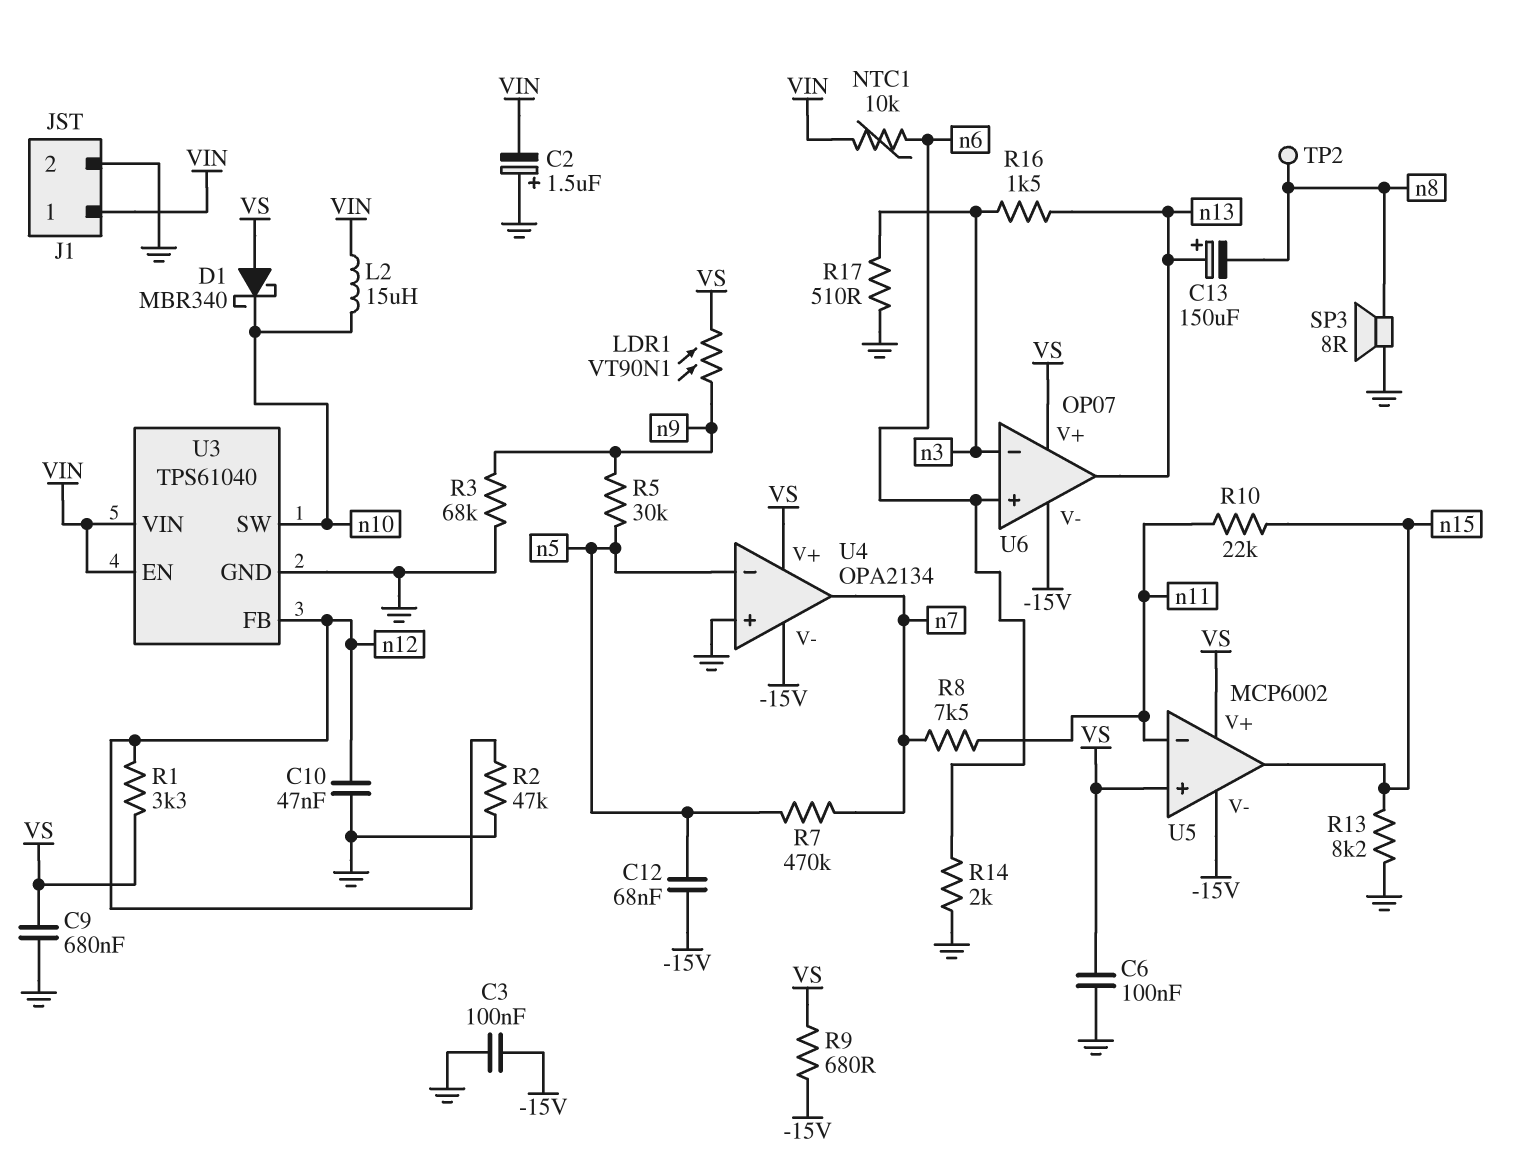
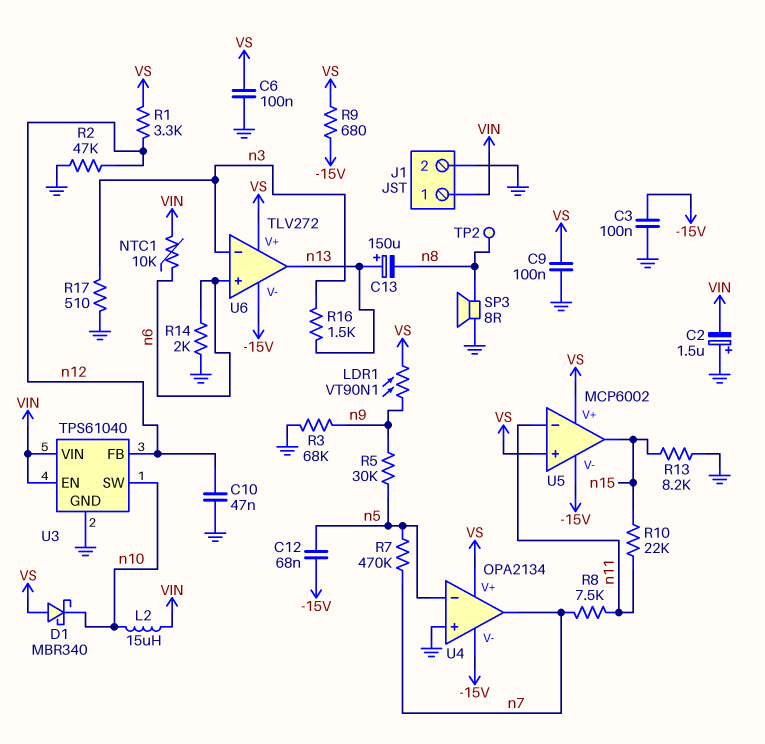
C9: 680nF (GND, VS) -> 100nF (GND, VS)
U6: OP07 -> TLV272

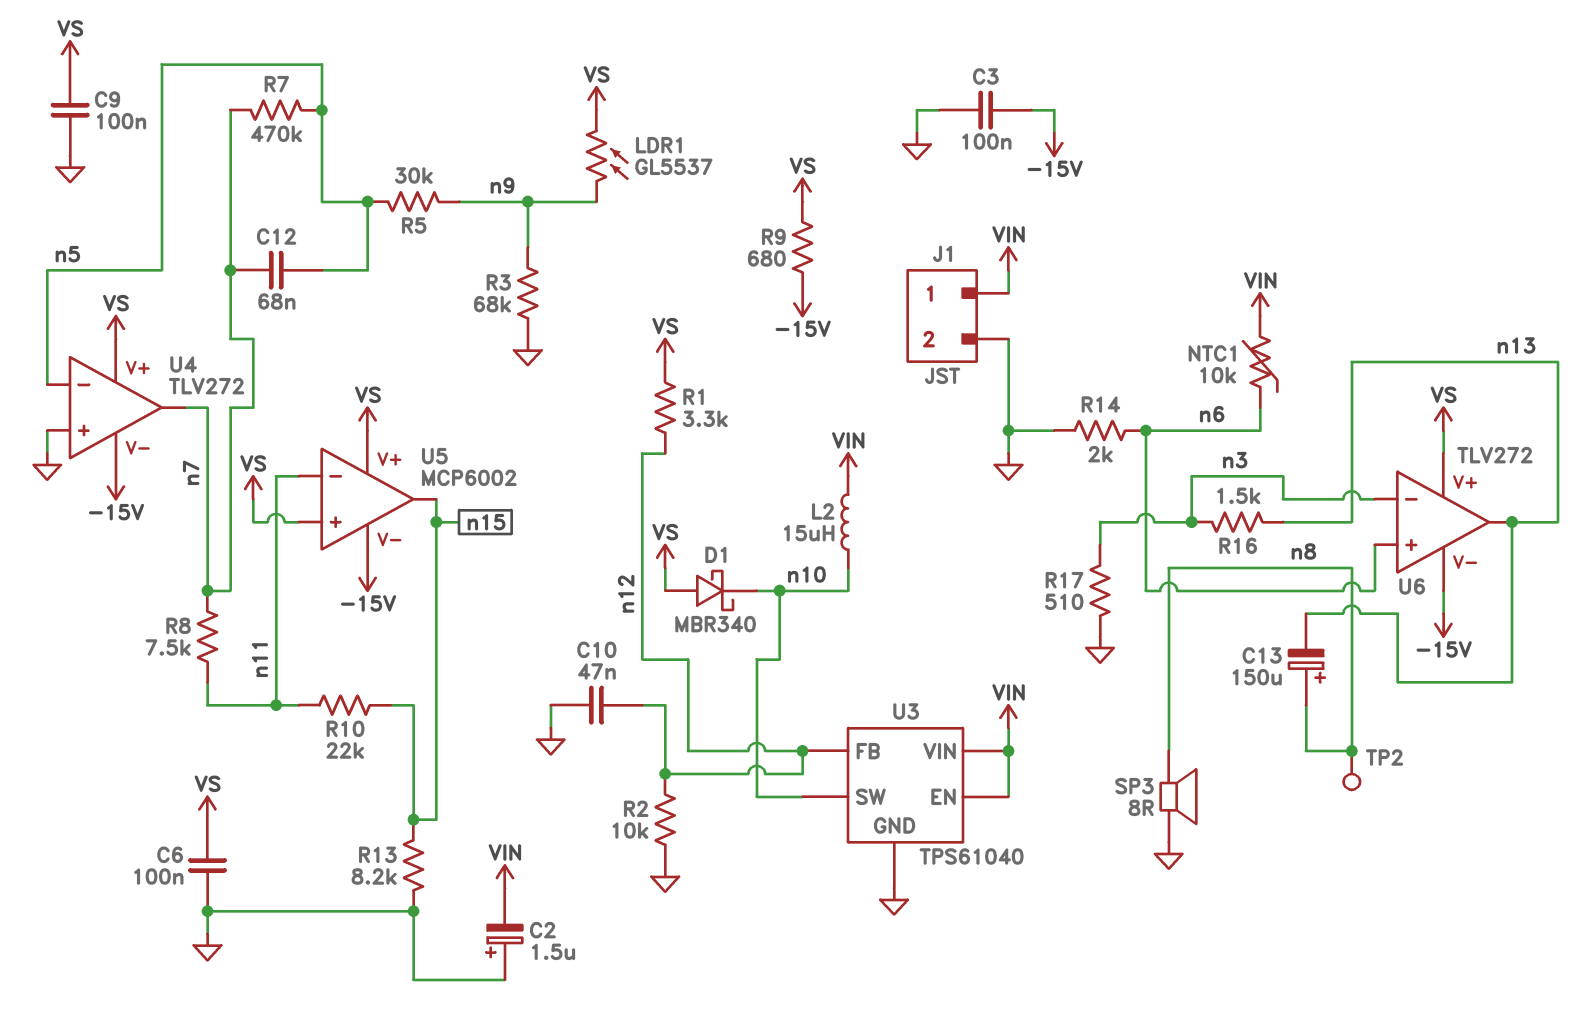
C12: 68nF (-15V, n5) -> 68nF (n5, n7)
C13: 150uF (plus n13, minus n8) -> 150uF (plus n8, minus n13)
LDR1: VT90N1 (VS, n9) -> GL5537 (VS, n9)
R2: 47k (GND, n12) -> 10k (GND, n12)
U4: OPA2134 -> TLV272

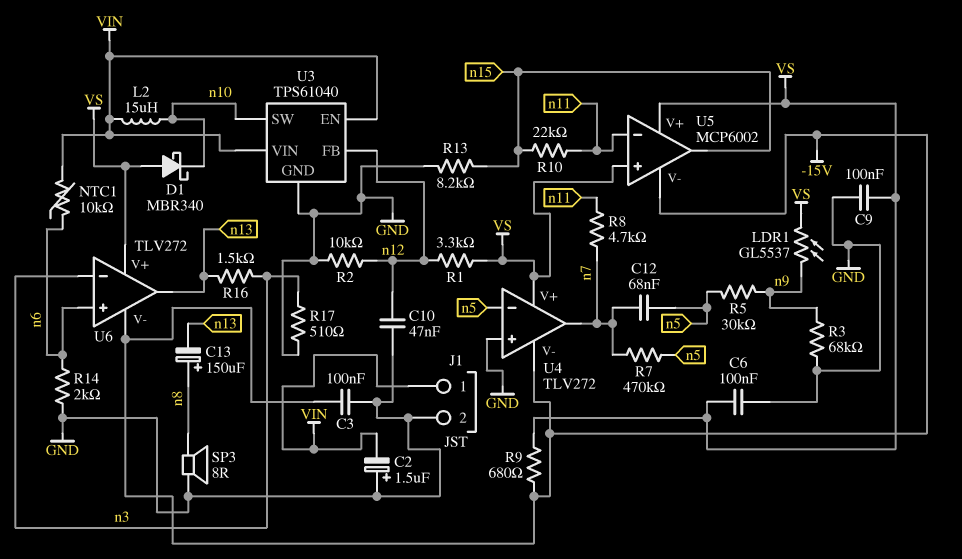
R8: 7.5k (n7, n11) -> 4.7k (n7, n11)
TP2: test point (n8) -> none

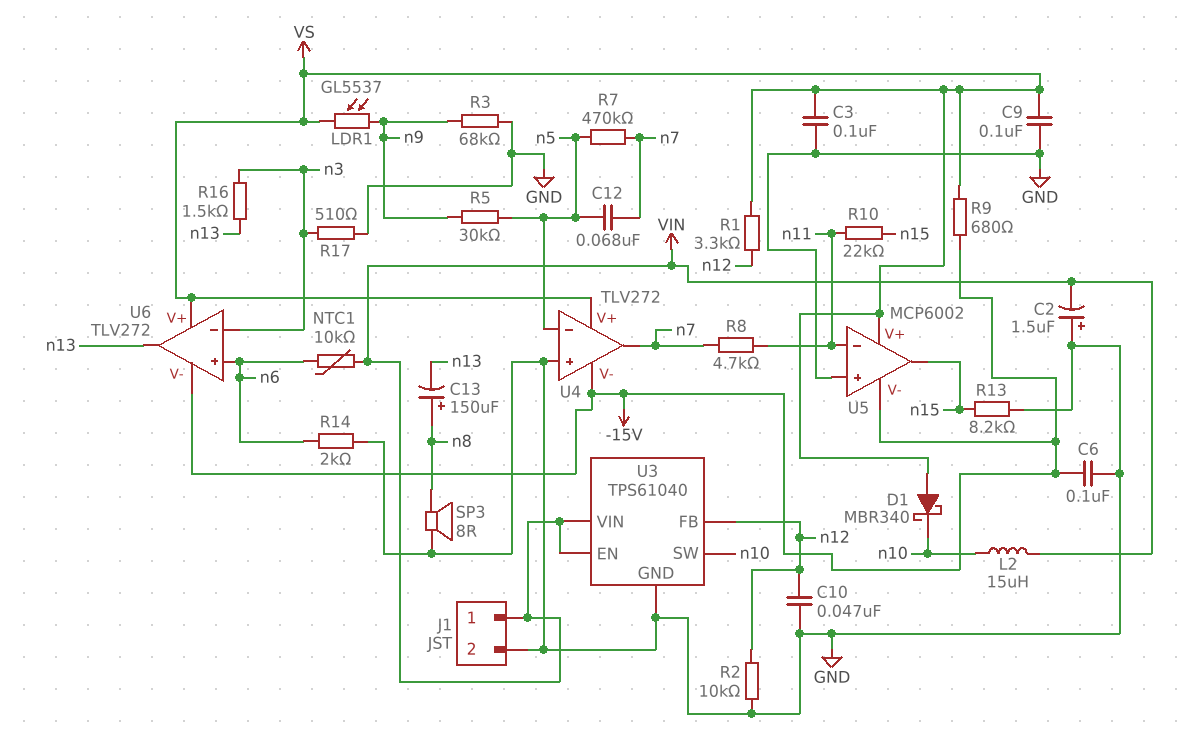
C3: 100nF (-15V, GND) -> 100nF (GND, VS)
C6: 100nF (GND, VS) -> 100nF (-15V, GND)
U5 pin in+: VS -> GND

